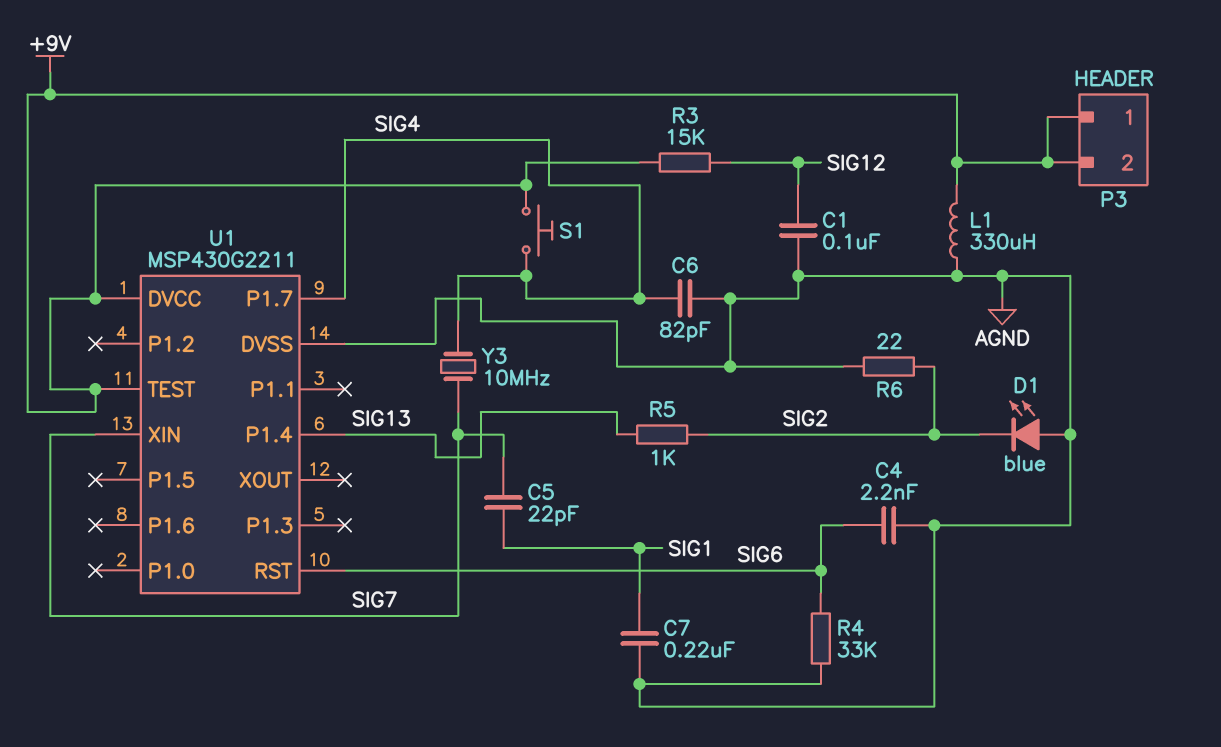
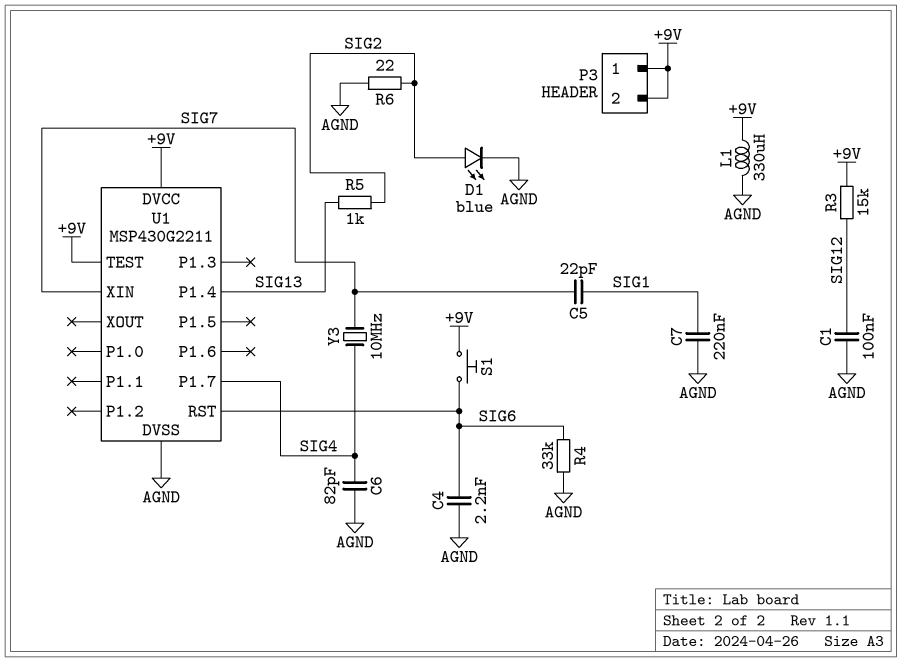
D1: LED blue (A AGND, K SIG2) -> LED blue (A SIG2, K AGND)
S1: button (+9V, SIG4) -> button (+9V, SIG6)

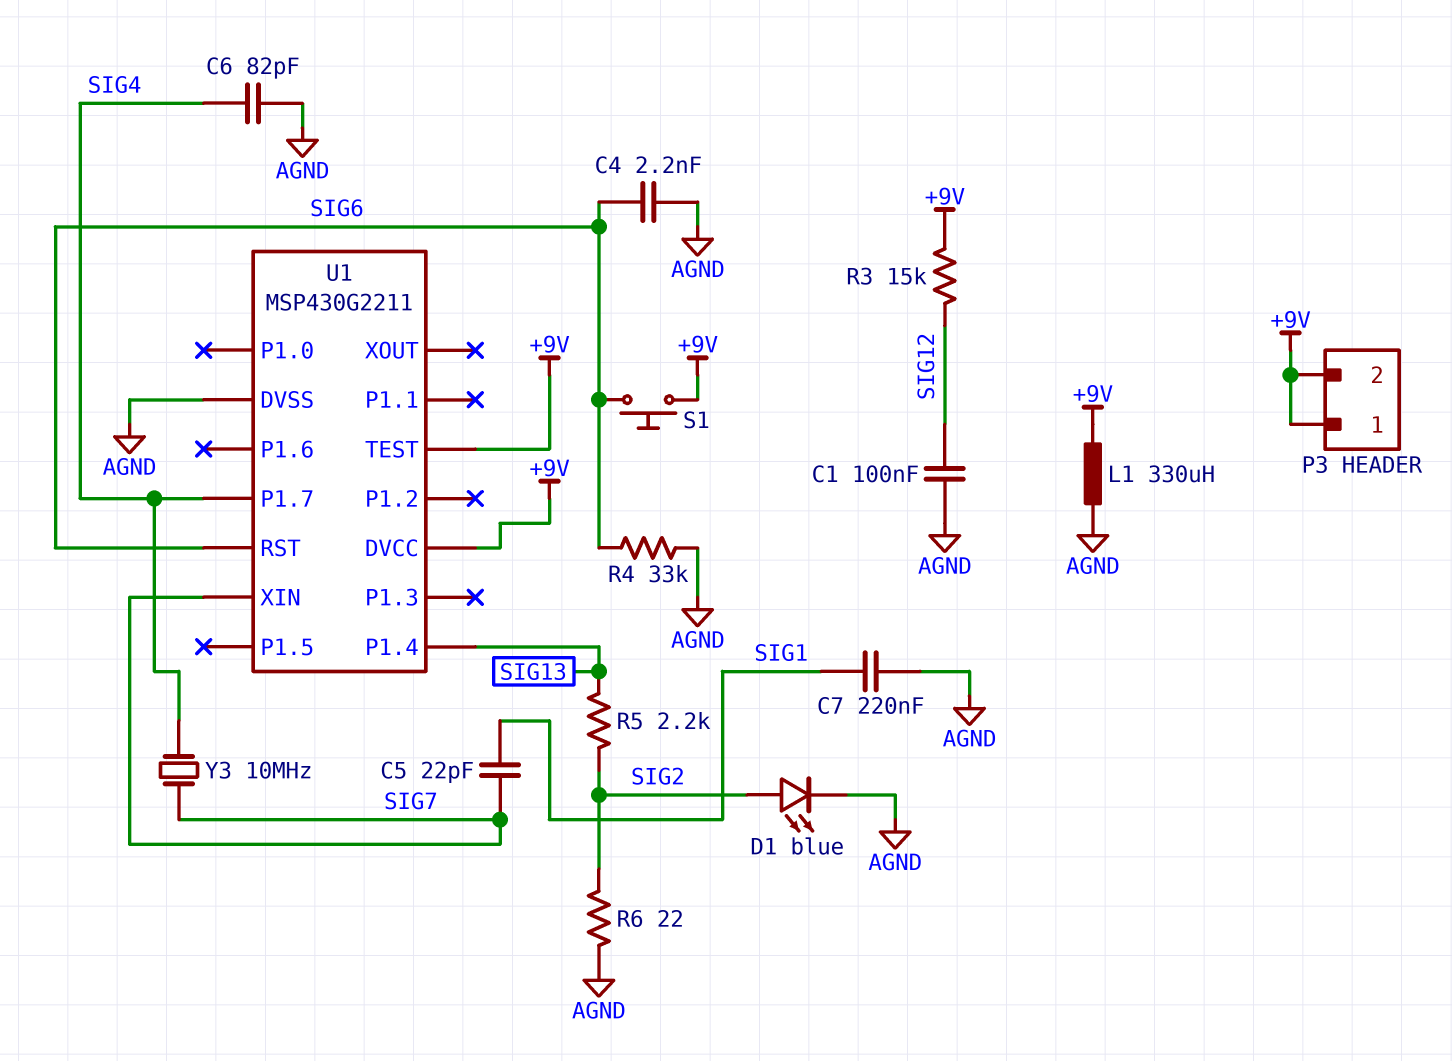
R5: 1k (SIG2, SIG13) -> 2.2k (SIG2, SIG13)

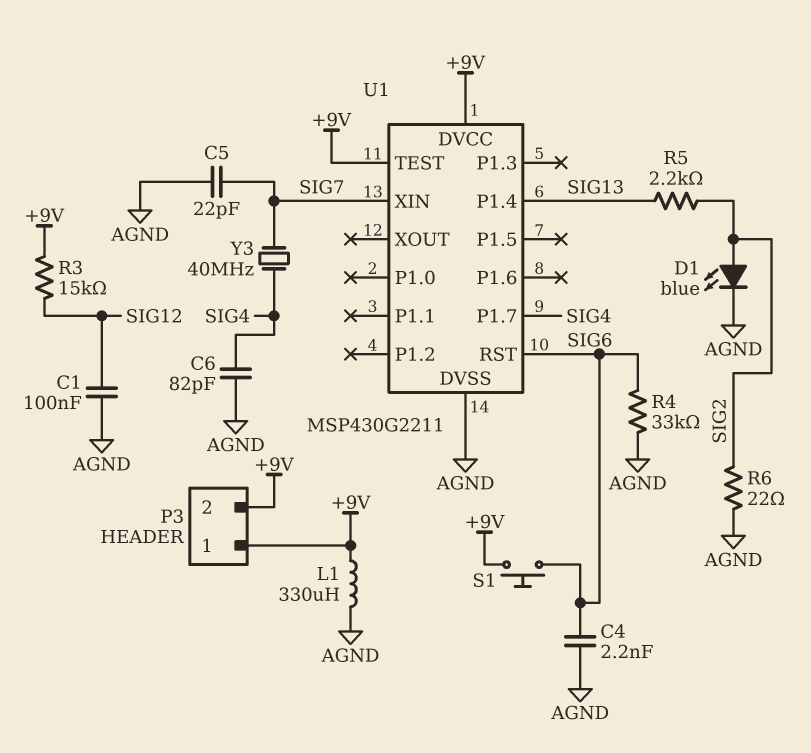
C5: 22pF (SIG1, SIG7) -> 22pF (AGND, SIG7)
C7: 220nF (AGND, SIG1) -> none
Y3: 10MHz (SIG4, SIG7) -> 40MHz (SIG4, SIG7)

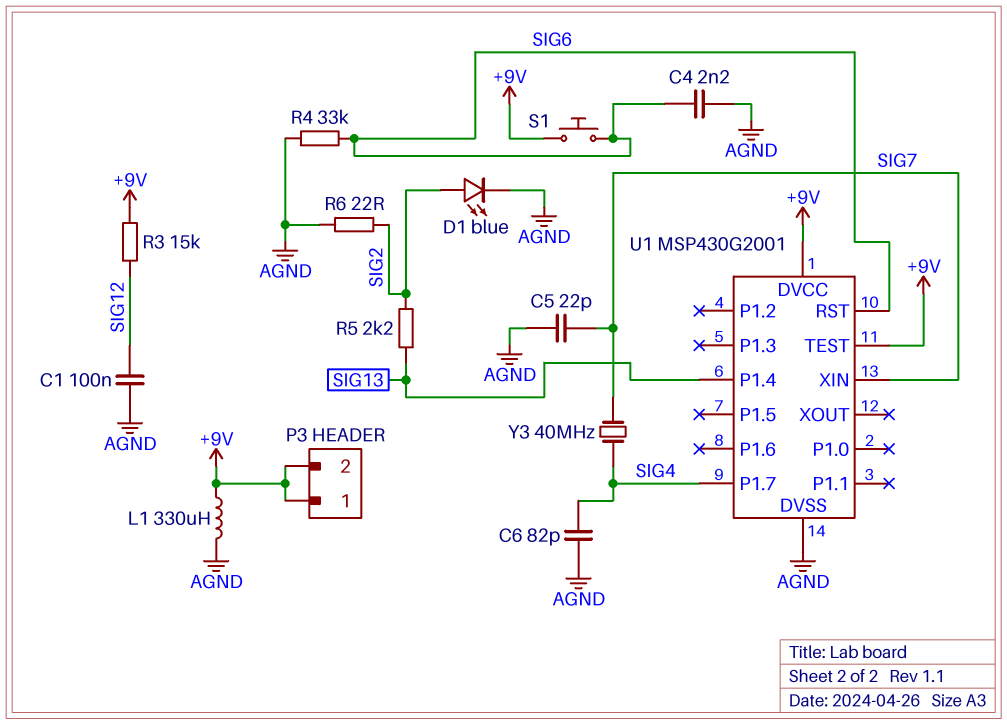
U1: MSP430G2211 -> MSP430G2001

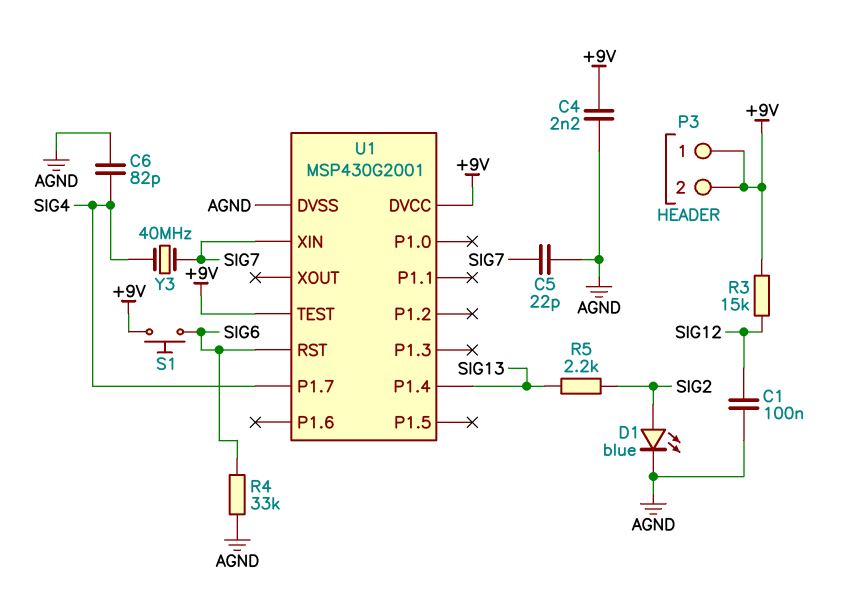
C4: 2.2nF (AGND, SIG6) -> 2.2nF (+9V, AGND)
L1: 330uH (+9V, AGND) -> none
R6: 22 (AGND, SIG2) -> none

